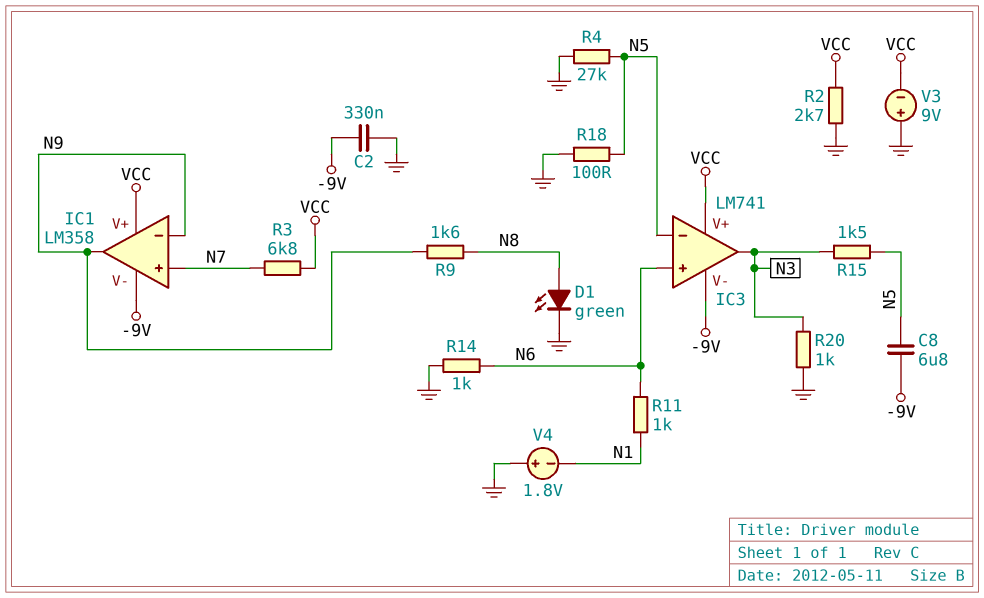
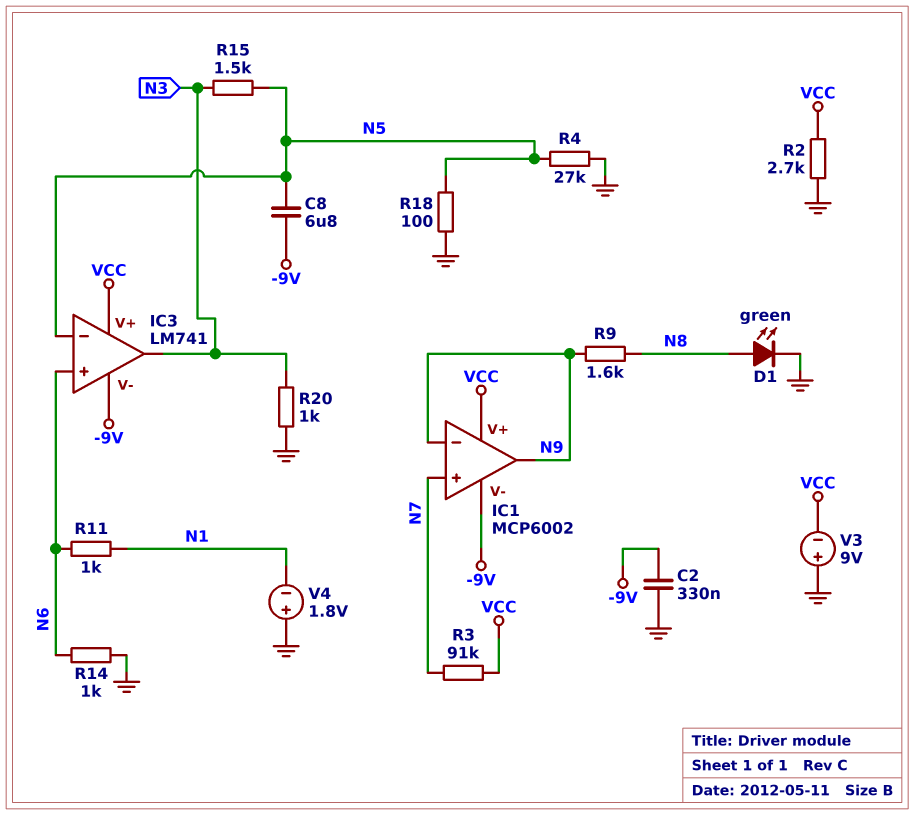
IC1: LM358 -> MCP6002
R3: 6.8k (N7, VCC) -> 91k (N7, VCC)

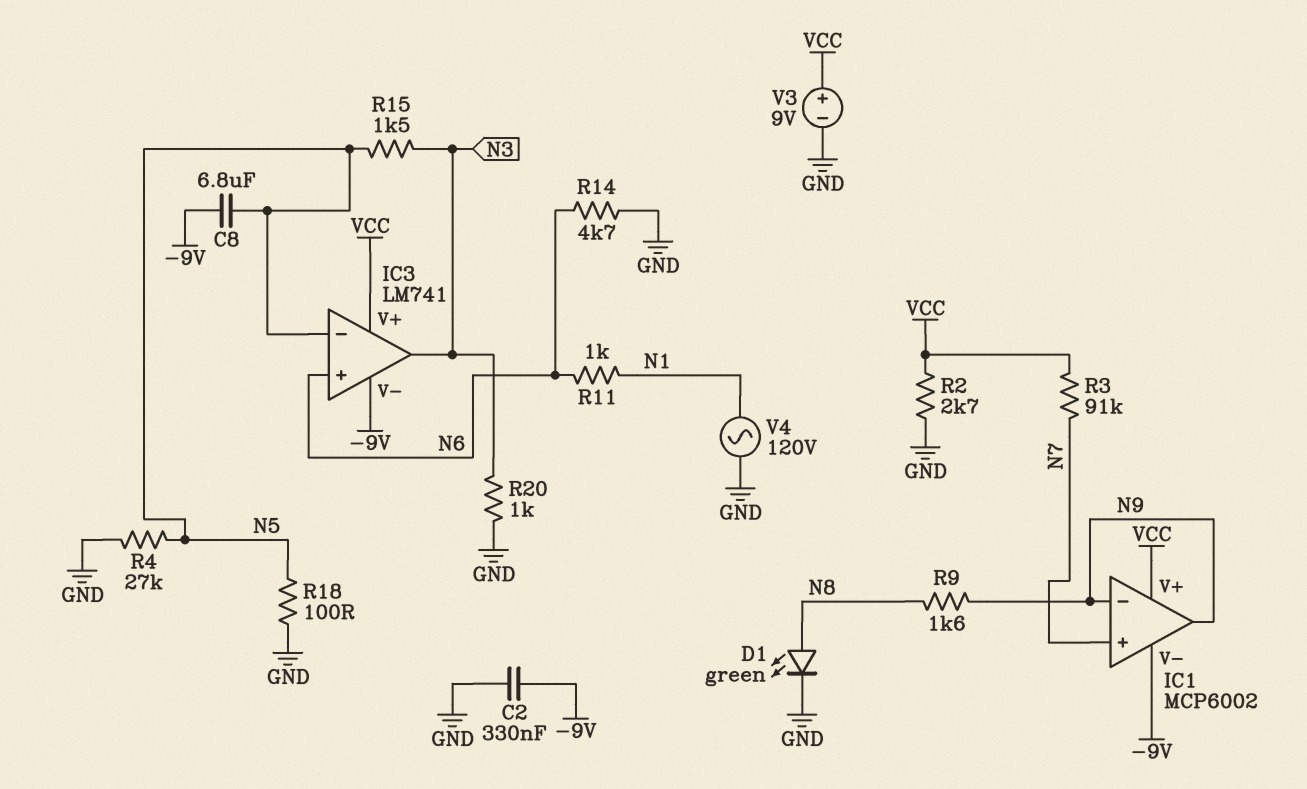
R14: 1k (GND, N6) -> 4.7k (GND, N6)
V3: 9V (plus GND, minus VCC) -> 9V (plus VCC, minus GND)
V4: 1.8V (plus GND, minus N1) -> AC 120V (GND, N1)

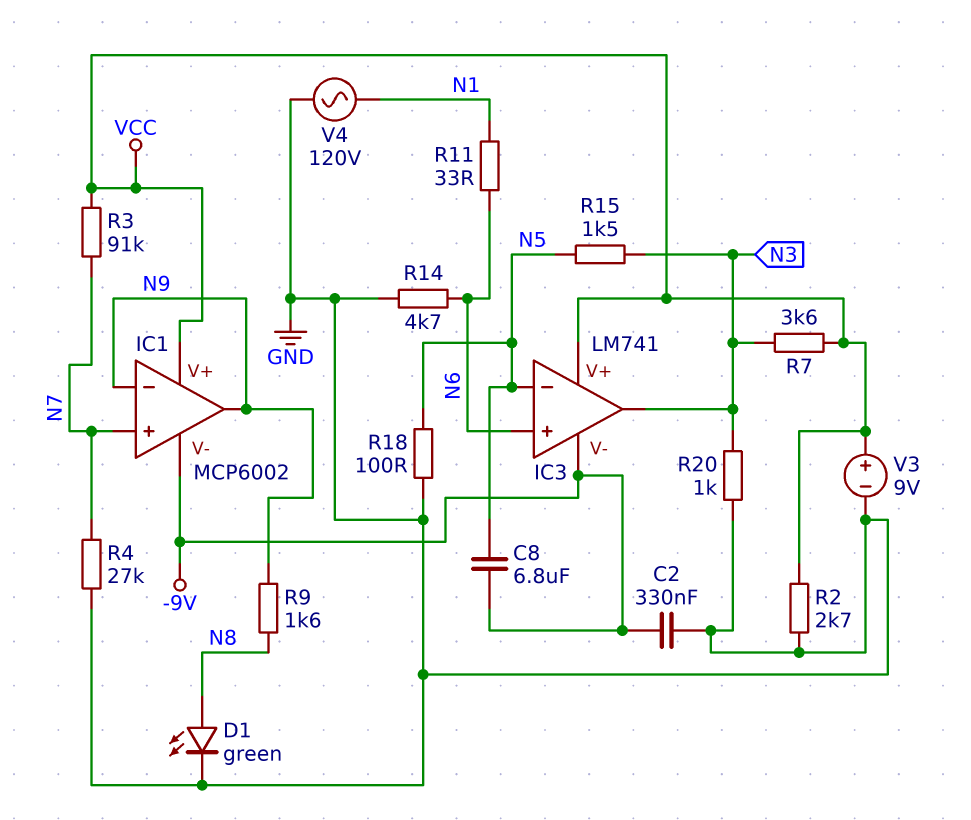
R4: 27k (GND, N5) -> 27k (GND, N7)
R7: none -> 3.6k (N3, VCC)
R11: 1k (N1, N6) -> 33 (N1, N6)

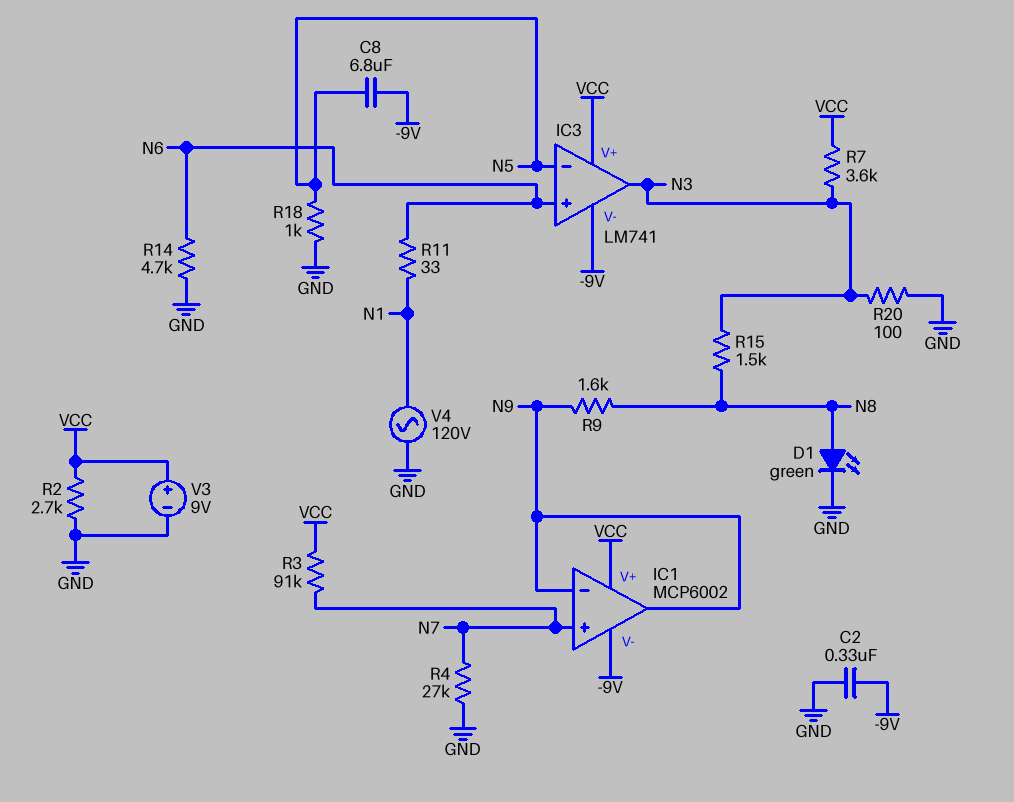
R15: 1.5k (N3, N5) -> 1.5k (N3, N8)
R18: 100 (GND, N5) -> 1k (GND, N5)
R20: 1k (GND, N3) -> 100 (GND, N3)

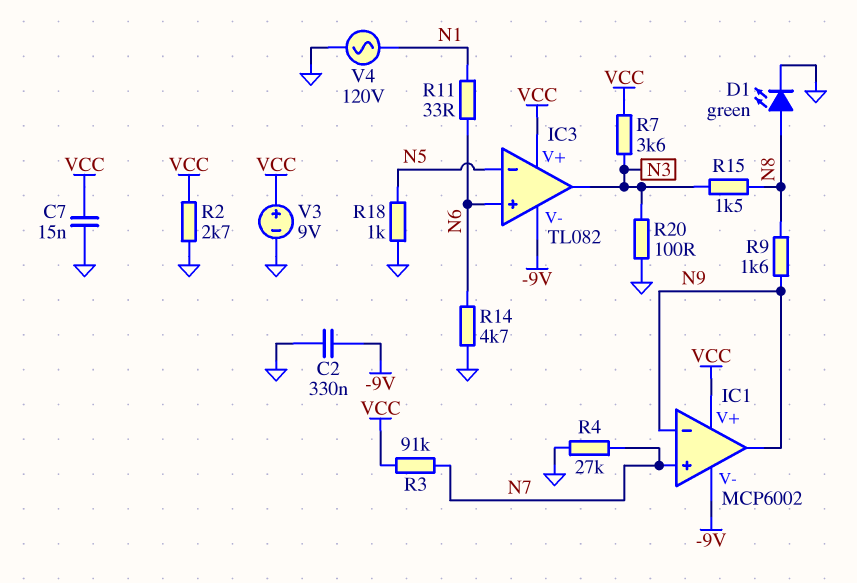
C7: none -> 15nF (GND, VCC)
C8: 6.8uF (-9V, N5) -> none
IC3: LM741 -> TL082

